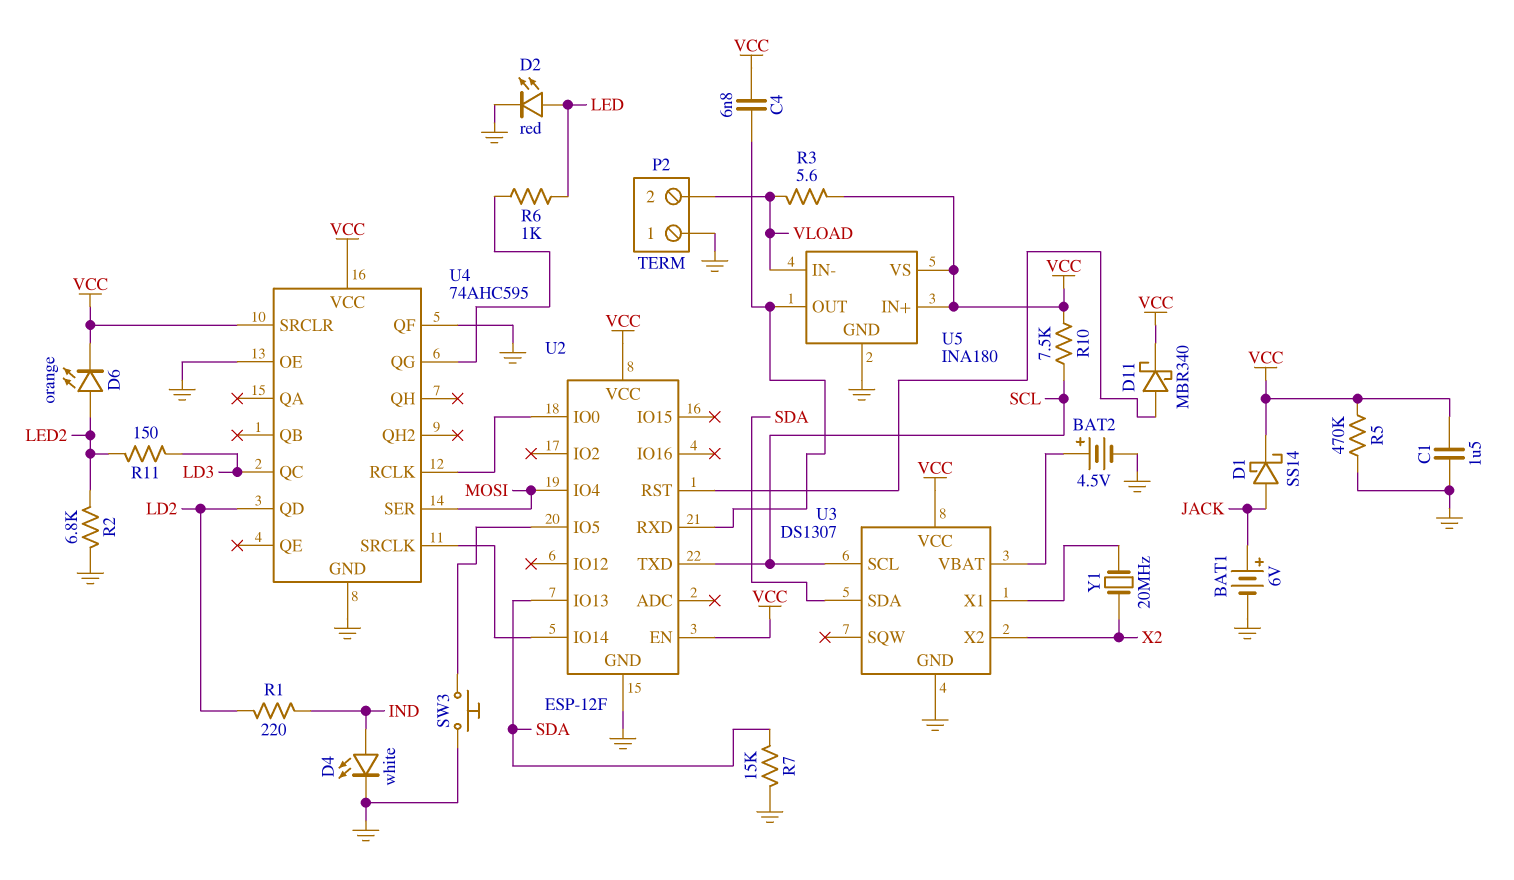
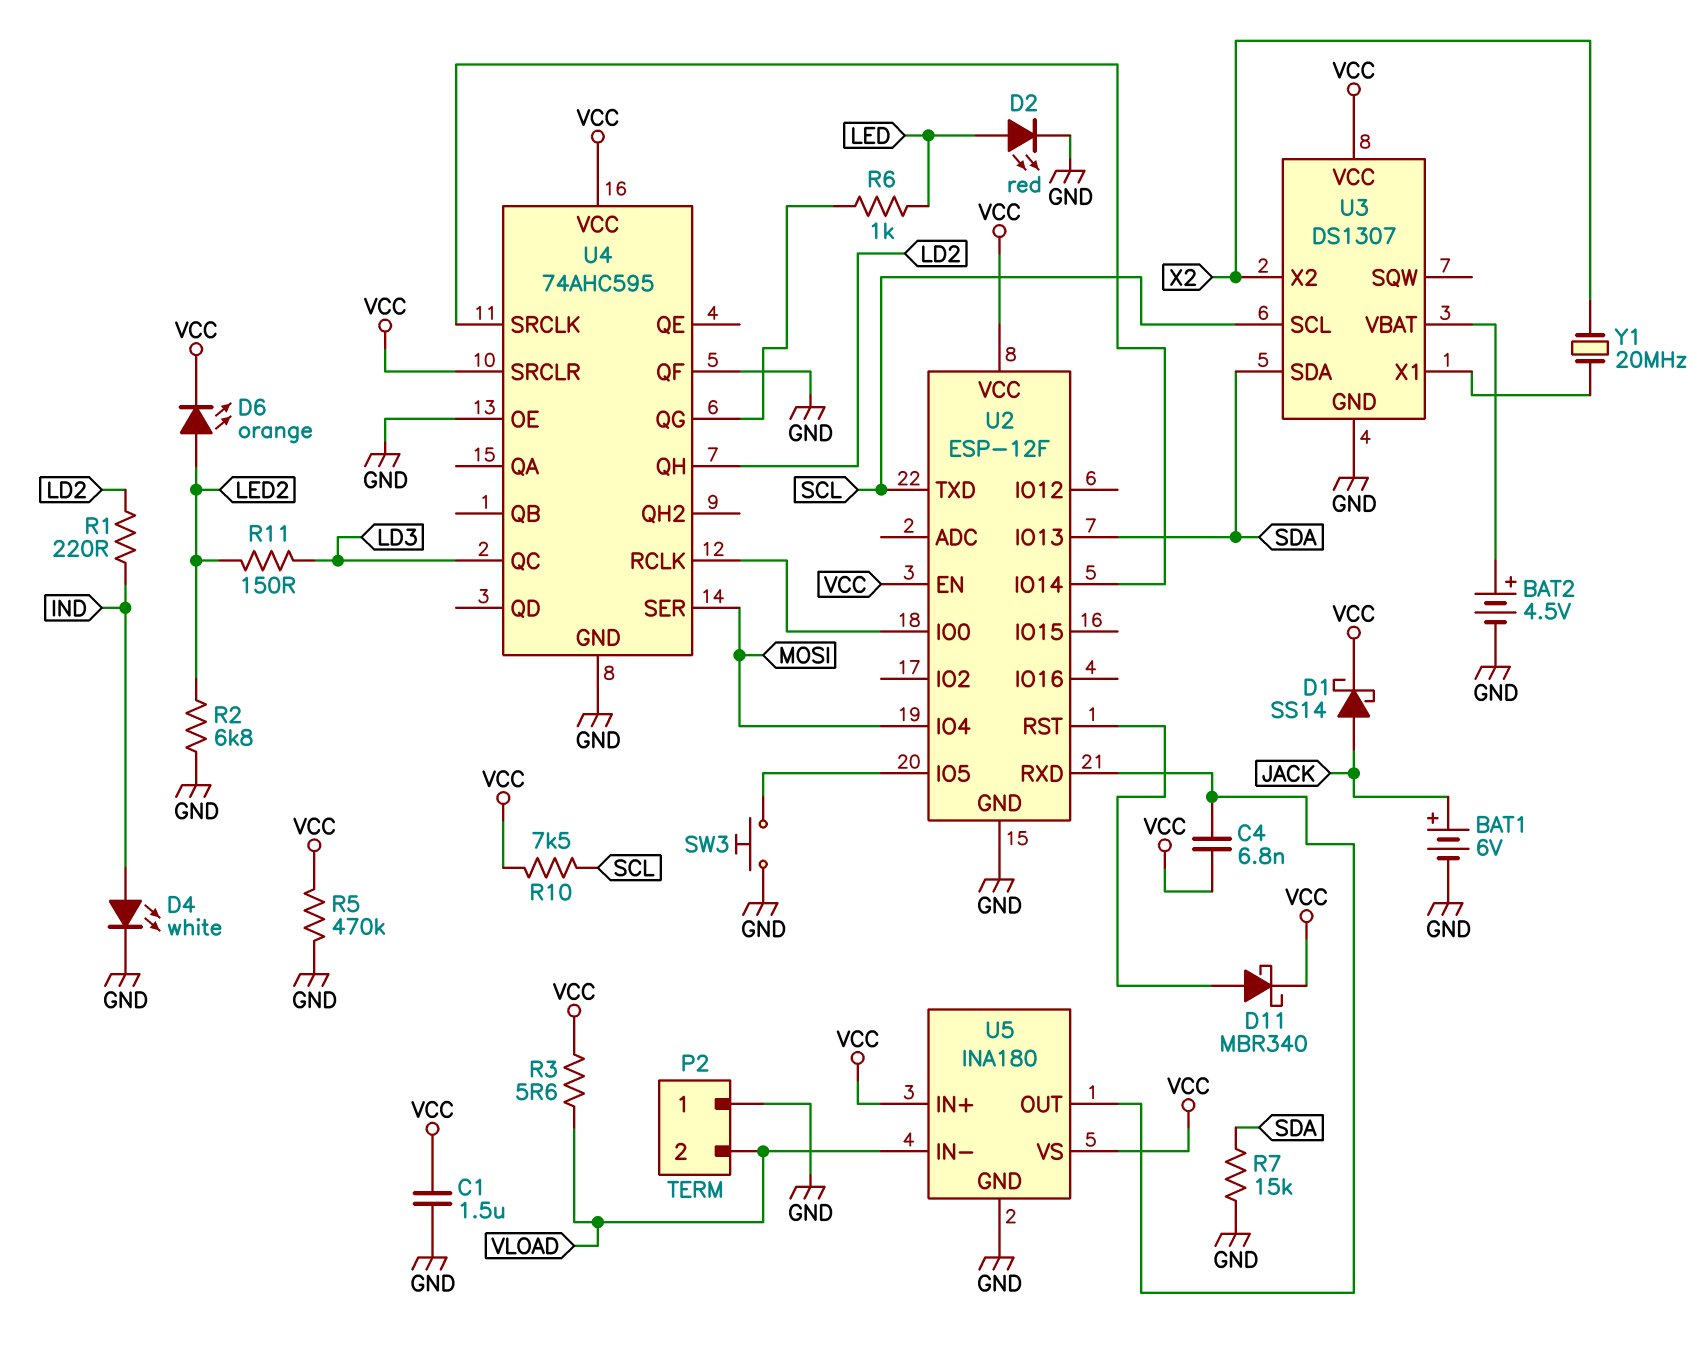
U4 pin QD: LD2 -> none
U4 pin QH: none -> LD2

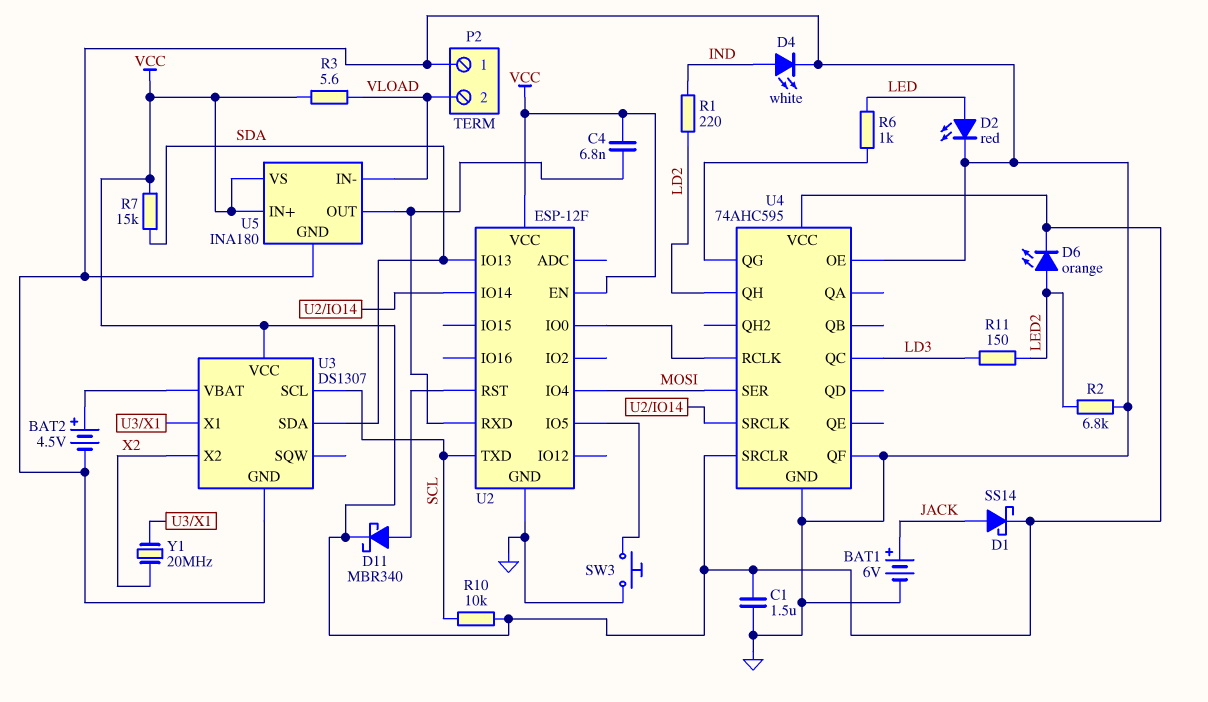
R5: 470k (GND, VCC) -> none
R7: 15k (GND, SDA) -> 15k (SDA, VCC)
R10: 7.5k (SCL, VCC) -> 10k (SCL, VCC)

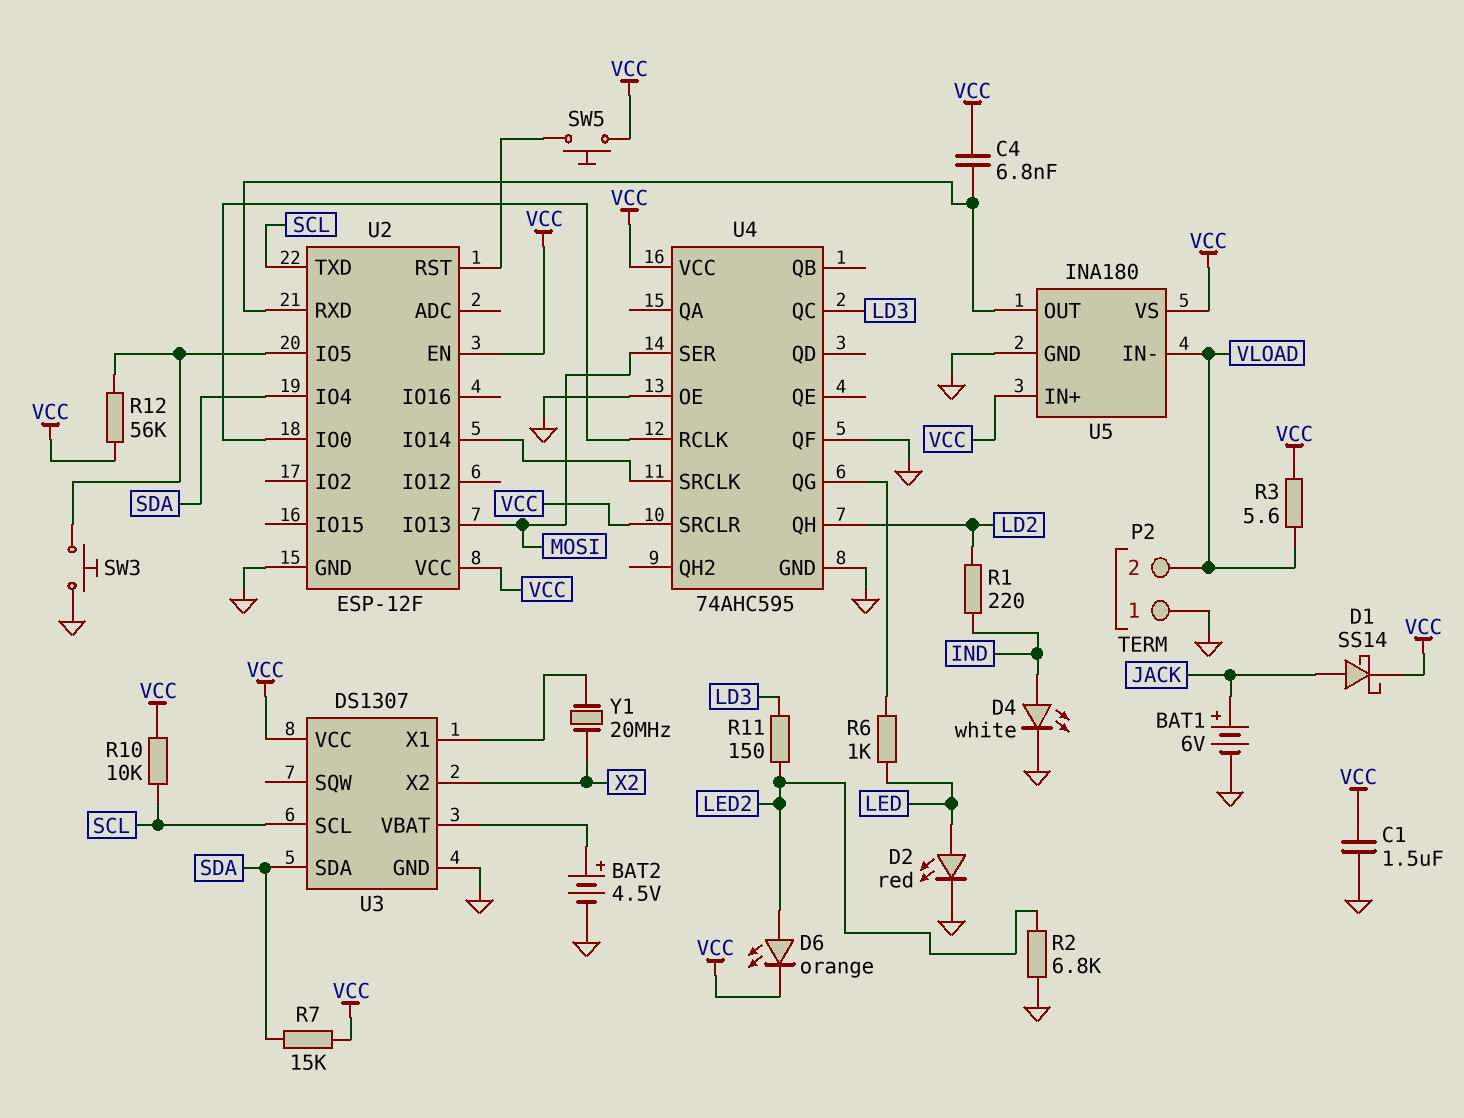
D11: schottky MBR340 (A U2/RST, K VCC) -> none
R12: none -> 56k (U2/IO5, VCC)
SW5: none -> button (U2/RST, VCC)
U2 pin IO4: MOSI -> SDA
U2 pin IO13: SDA -> MOSI

